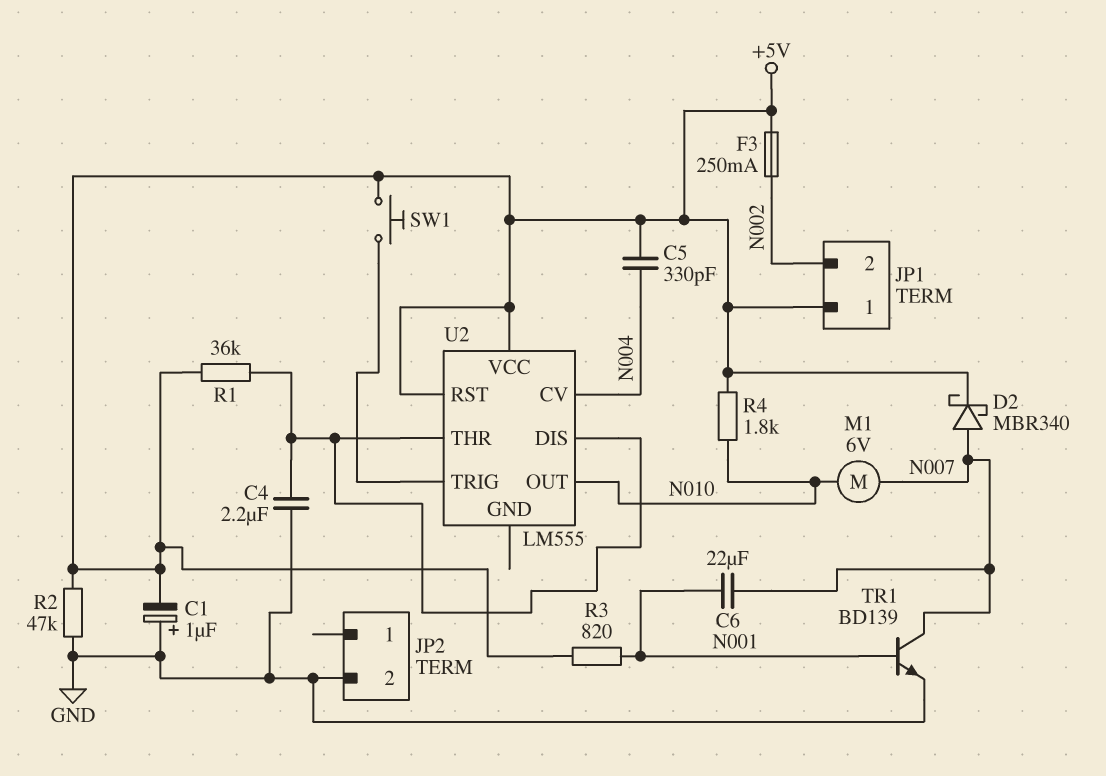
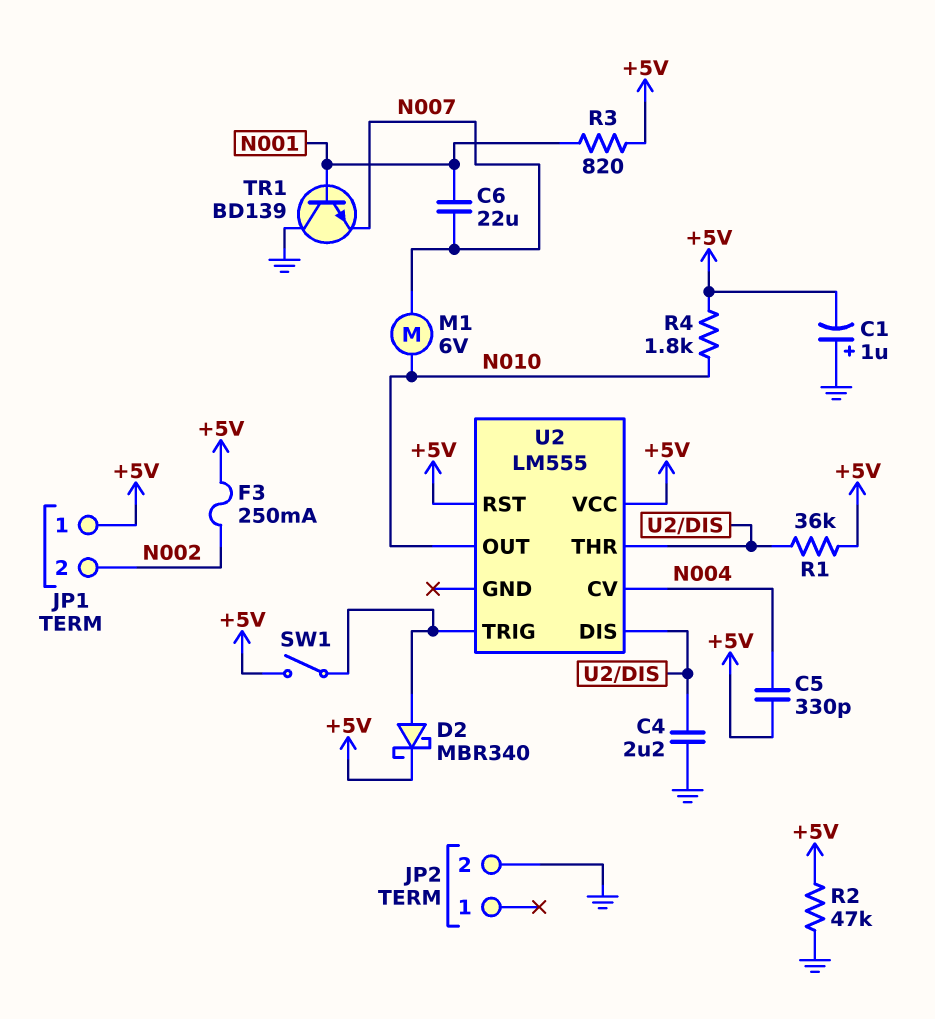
D2: schottky MBR340 (A N007, K +5V) -> schottky MBR340 (A U2/TRIG, K +5V)
SW1: button (+5V, U2/TRIG) -> switch (+5V, U2/TRIG)
TR1: NPN BD139 (B N001, C N007, E GND) -> NPN BD139 (B N001, C GND, E N007)

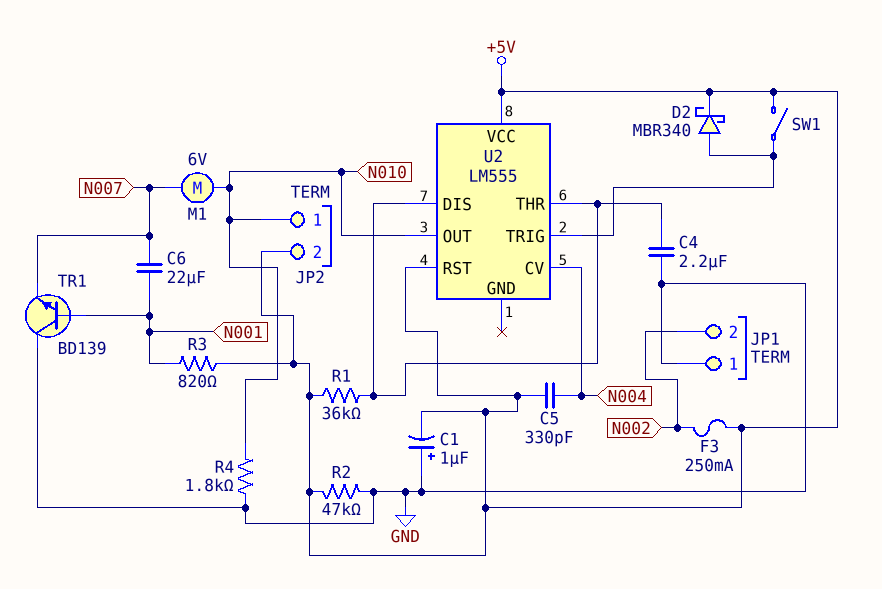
JP1 pin 1: +5V -> GND
JP2 pin 1: none -> N010
JP2 pin 2: GND -> +5V
R4: 1.8k (+5V, N010) -> 1.8k (GND, N010)

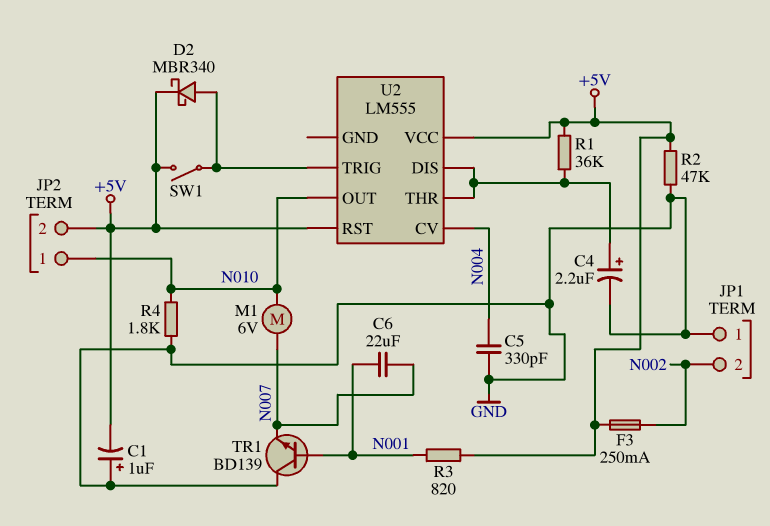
C4: 2.2uF (GND, U2/DIS) -> 2.2uF (plus U2/DIS, minus GND)
C5: 330pF (+5V, N004) -> 330pF (GND, N004)

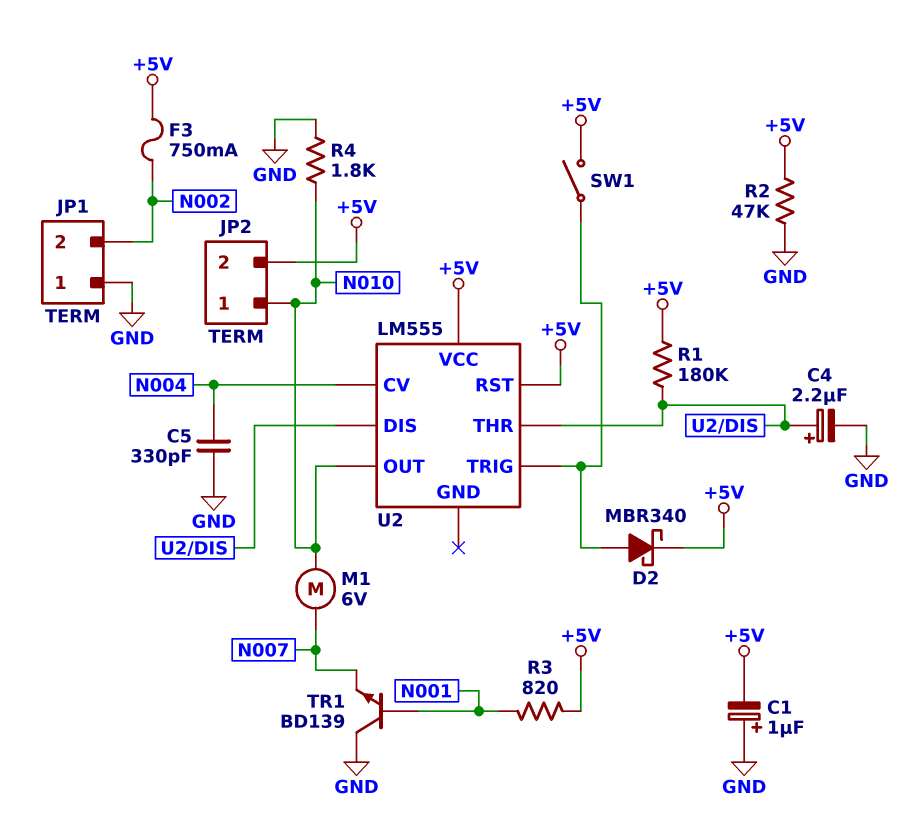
C6: 22uF (N001, N007) -> none
F3: 250mA (+5V, N002) -> 750mA (+5V, N002)
R1: 36k (+5V, U2/DIS) -> 180k (+5V, U2/DIS)

